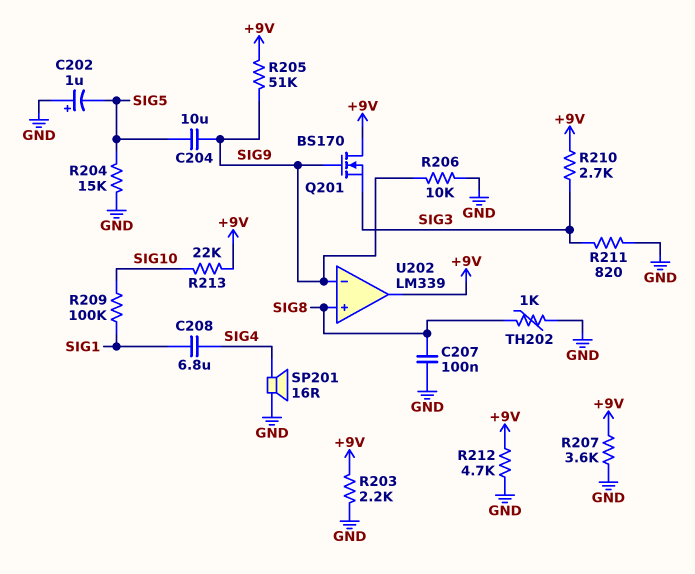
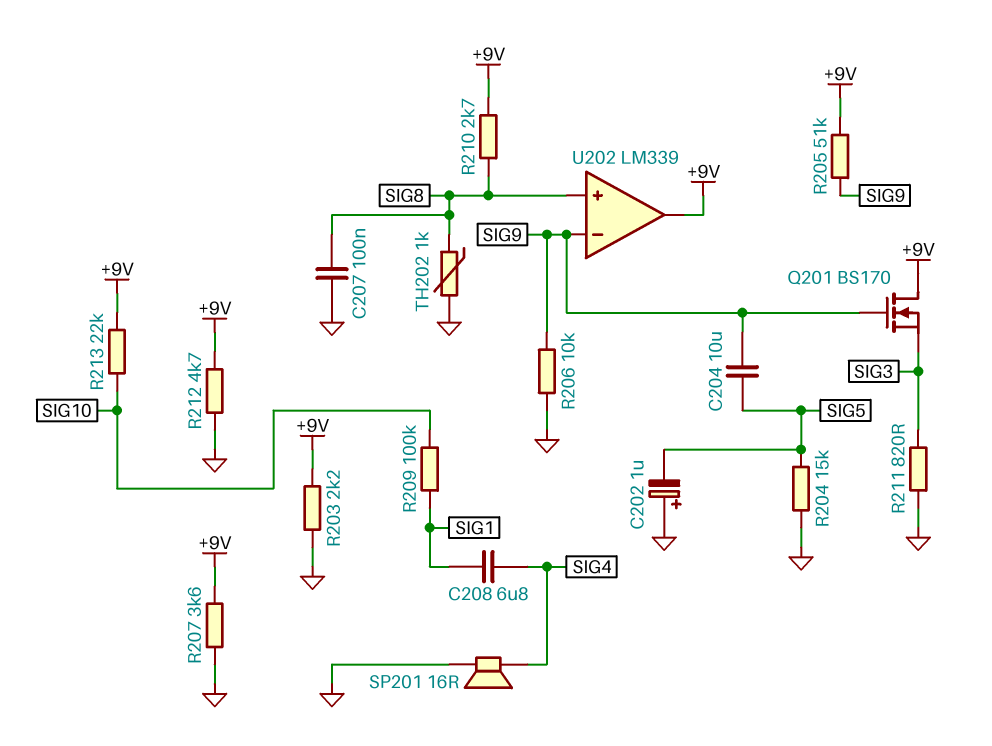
R210: 2.7k (+9V, SIG3) -> 2.7k (+9V, SIG8)

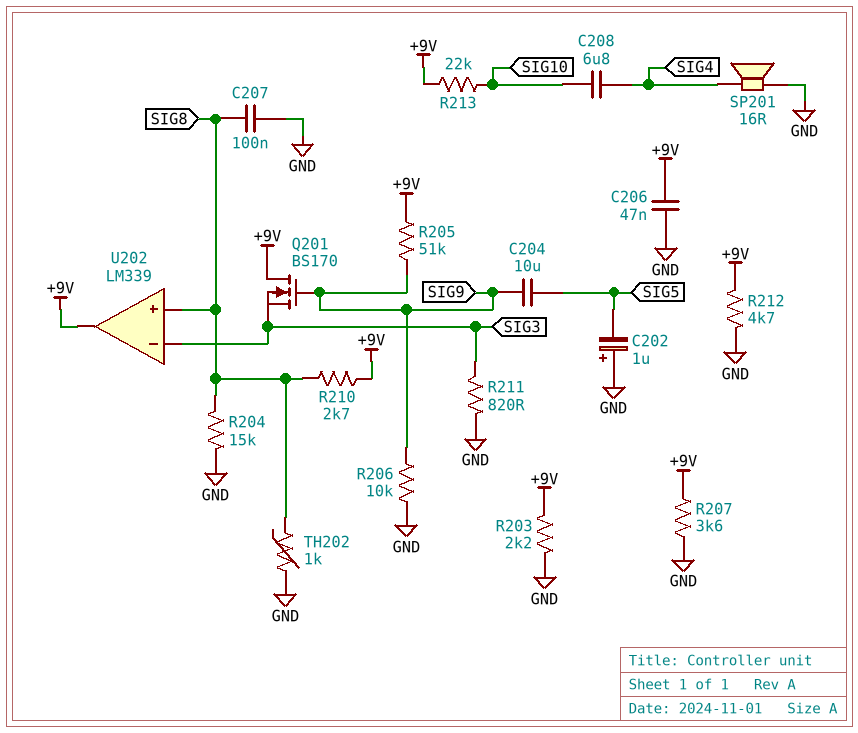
C206: none -> 47nF (+9V, GND)
C208: 6.8uF (SIG1, SIG4) -> 6.8uF (SIG4, SIG10)
R204: 15k (GND, SIG5) -> 15k (GND, SIG8)
R209: 100k (SIG1, SIG10) -> none
U202 pin in-: SIG9 -> SIG3

